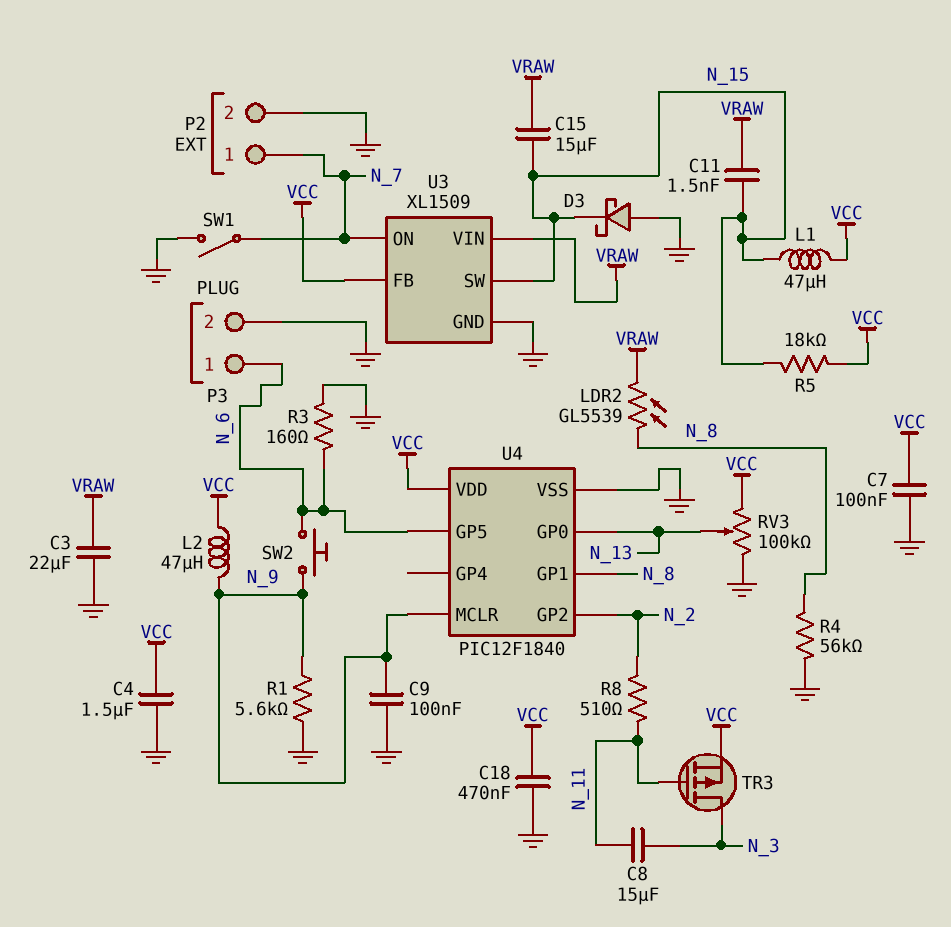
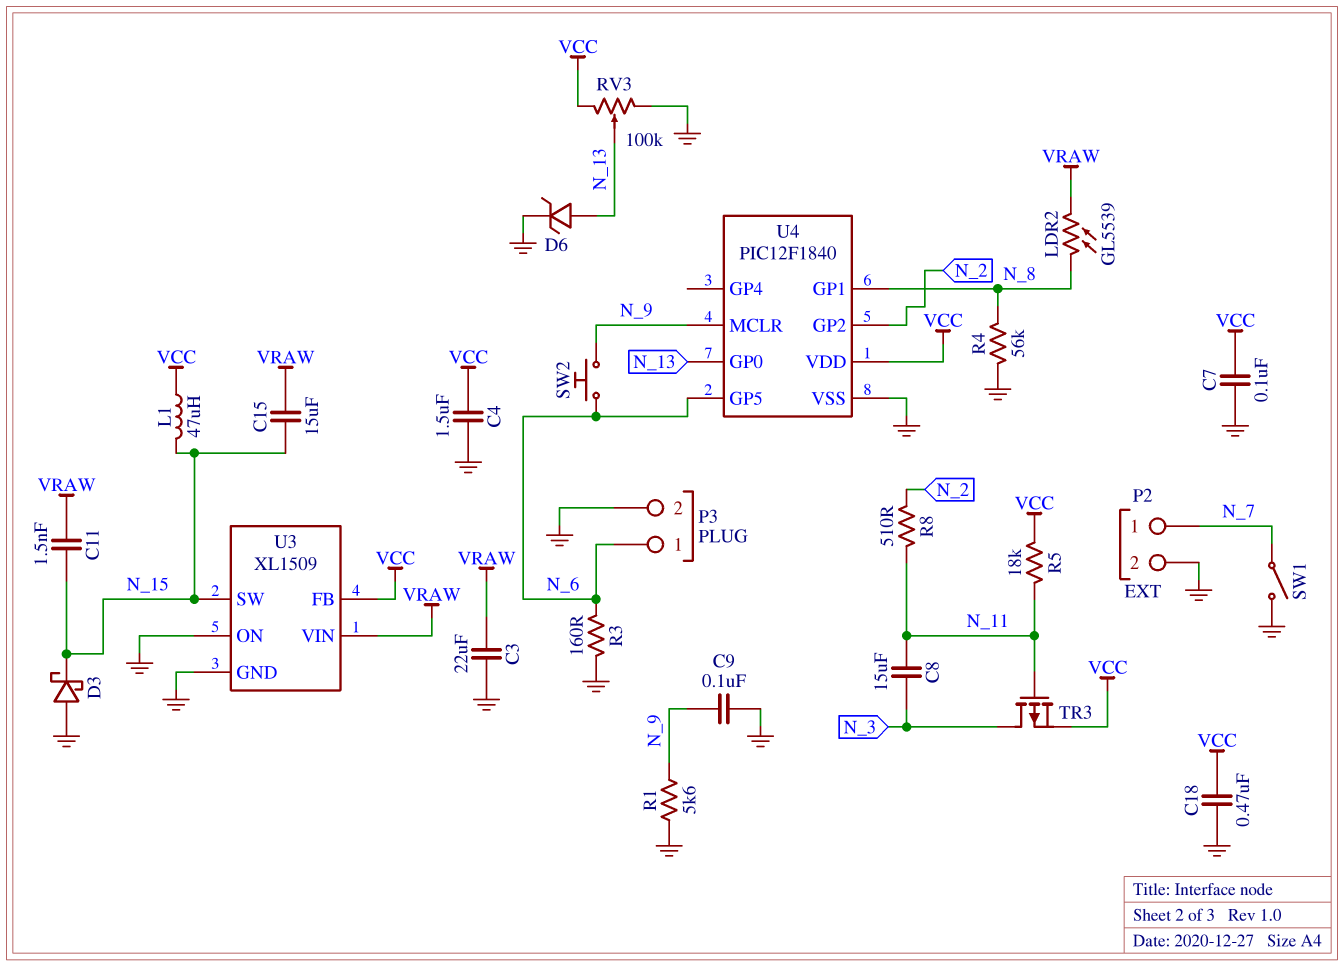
D6: none -> zener (A N_13, K GND)
L2: 47uH (N_9, VCC) -> none
R5: 18k (N_15, VCC) -> 18k (N_11, VCC)
U3 pin ON: N_7 -> GND

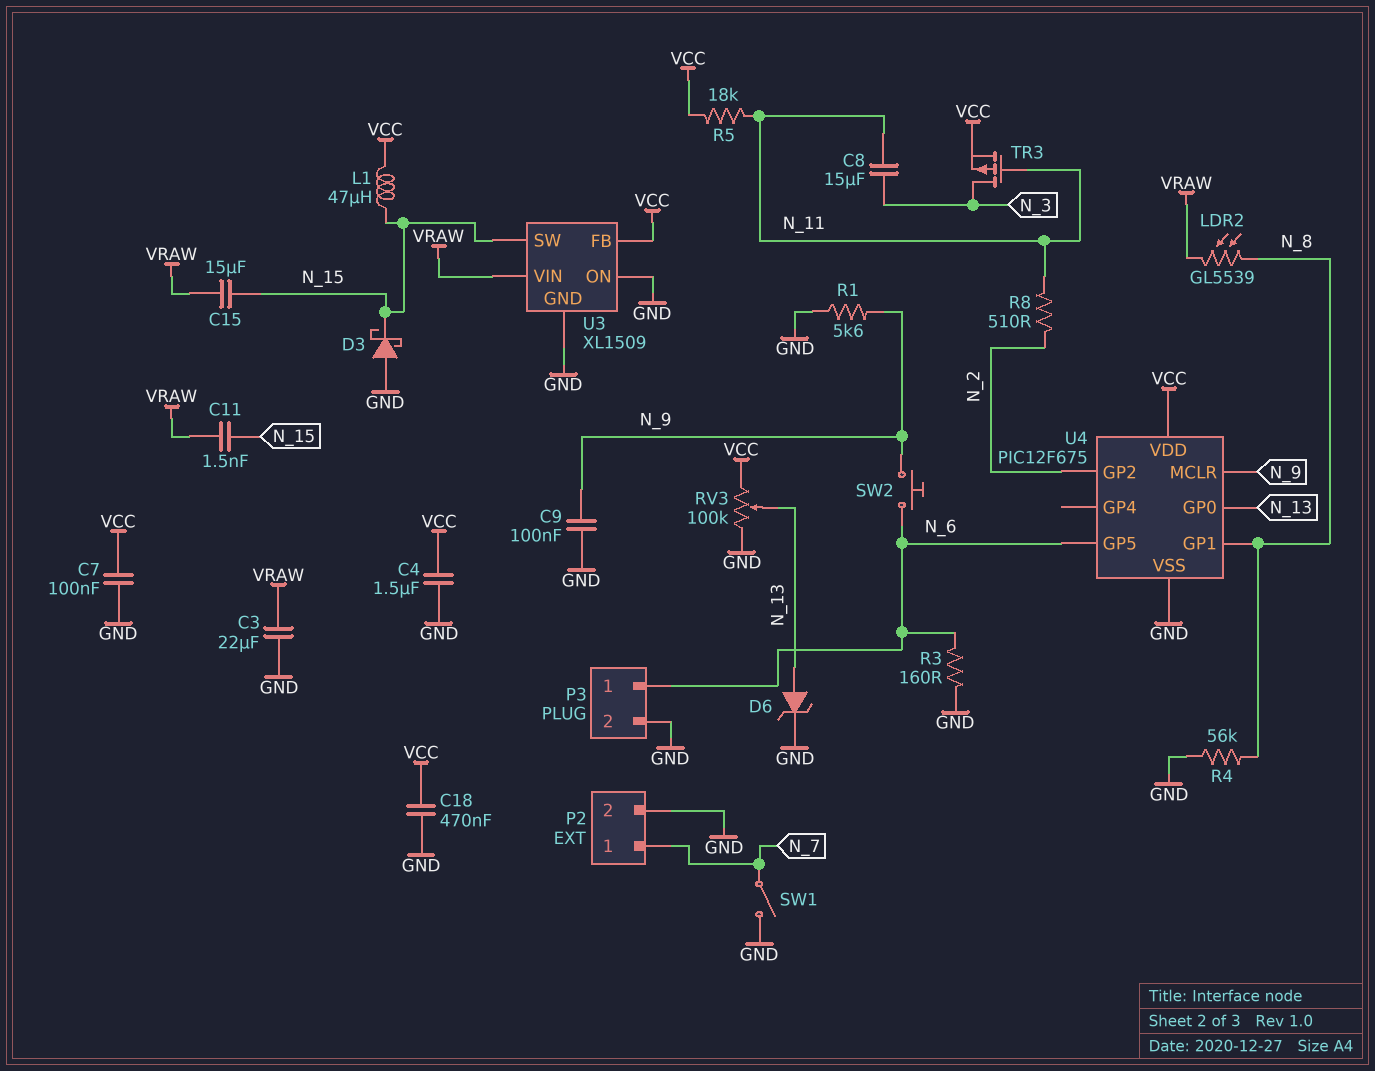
U4: PIC12F1840 -> PIC12F675

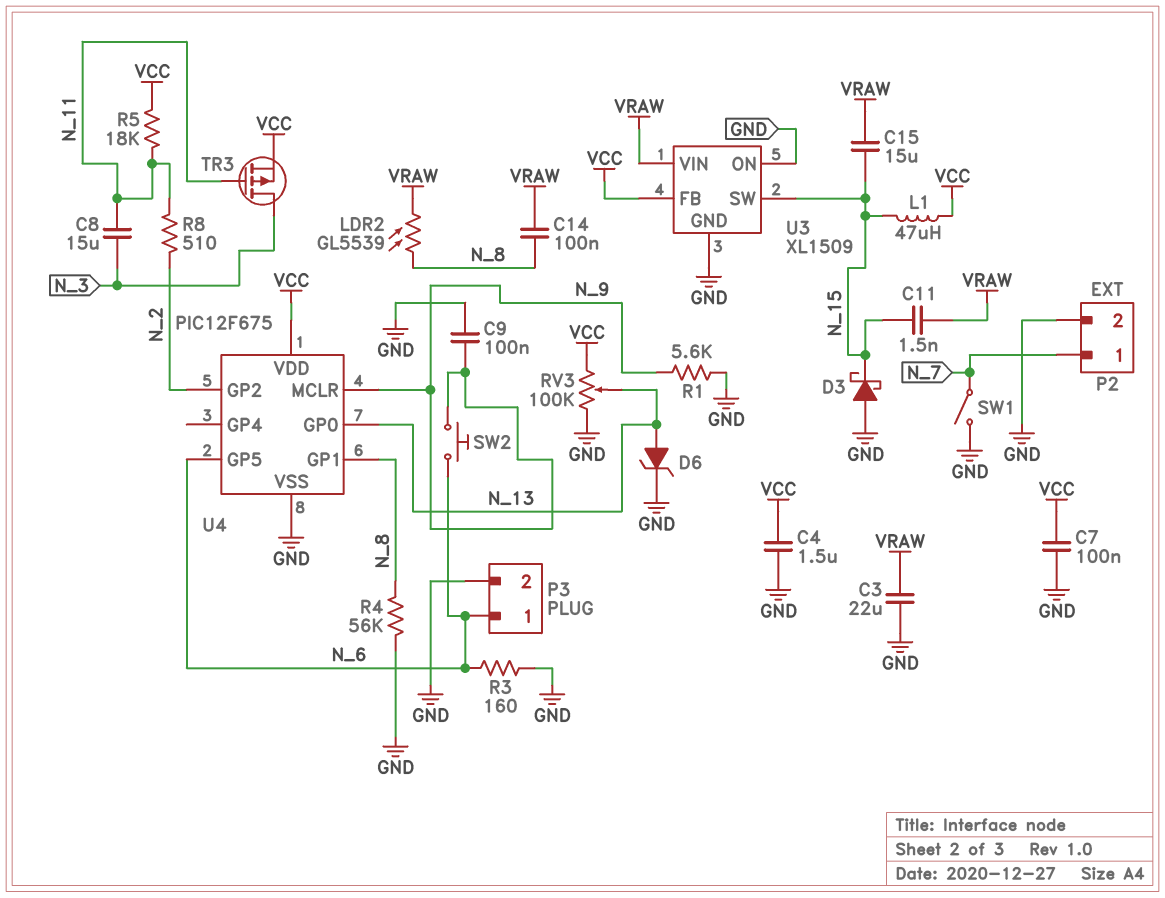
C14: none -> 100nF (N_8, VRAW)
C18: 470nF (GND, VCC) -> none

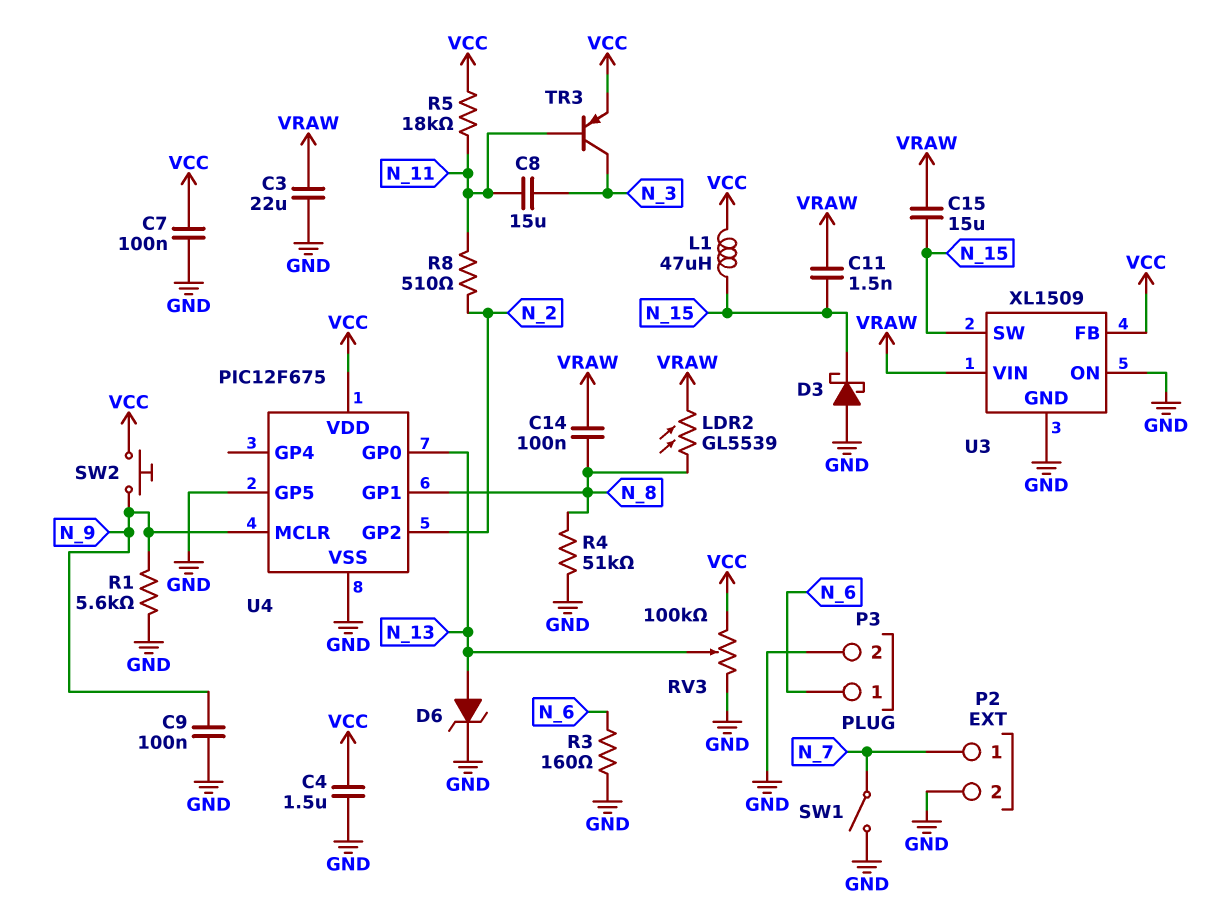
R4: 56k (GND, N_8) -> 51k (GND, N_8)
SW2: button (N_6, N_9) -> button (N_9, VCC)
TR3: PMOS (G N_11, D N_3, S VCC) -> PNP (B N_11, C N_3, E VCC)
U4 pin GP5: N_6 -> GND

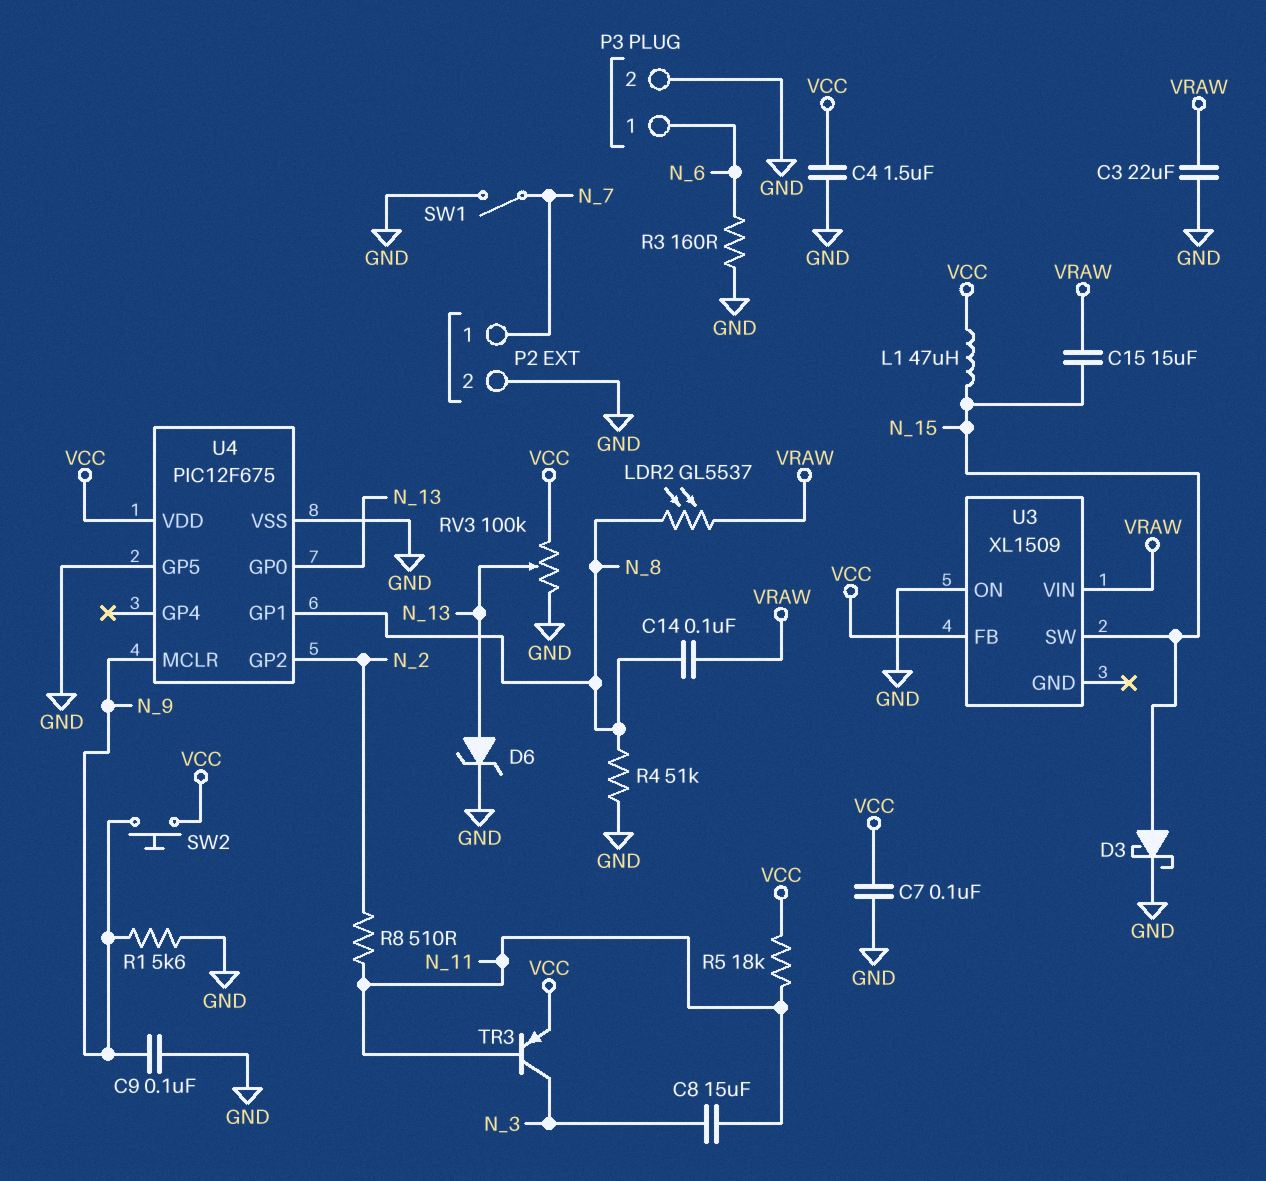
C11: 1.5nF (N_15, VRAW) -> none
D3: schottky (A GND, K N_15) -> schottky (A N_15, K GND)
LDR2: GL5539 (N_8, VRAW) -> GL5537 (N_8, VRAW)
U3 pin GND: GND -> none

